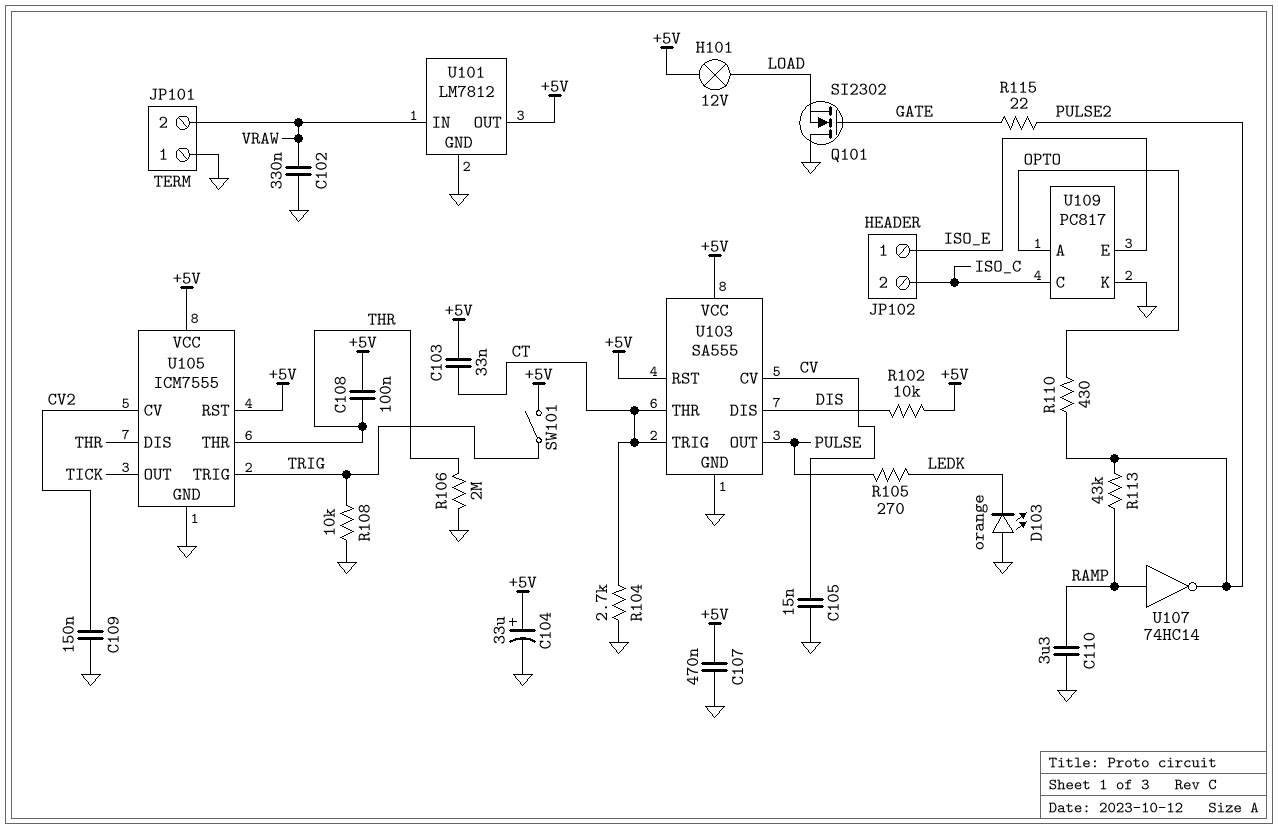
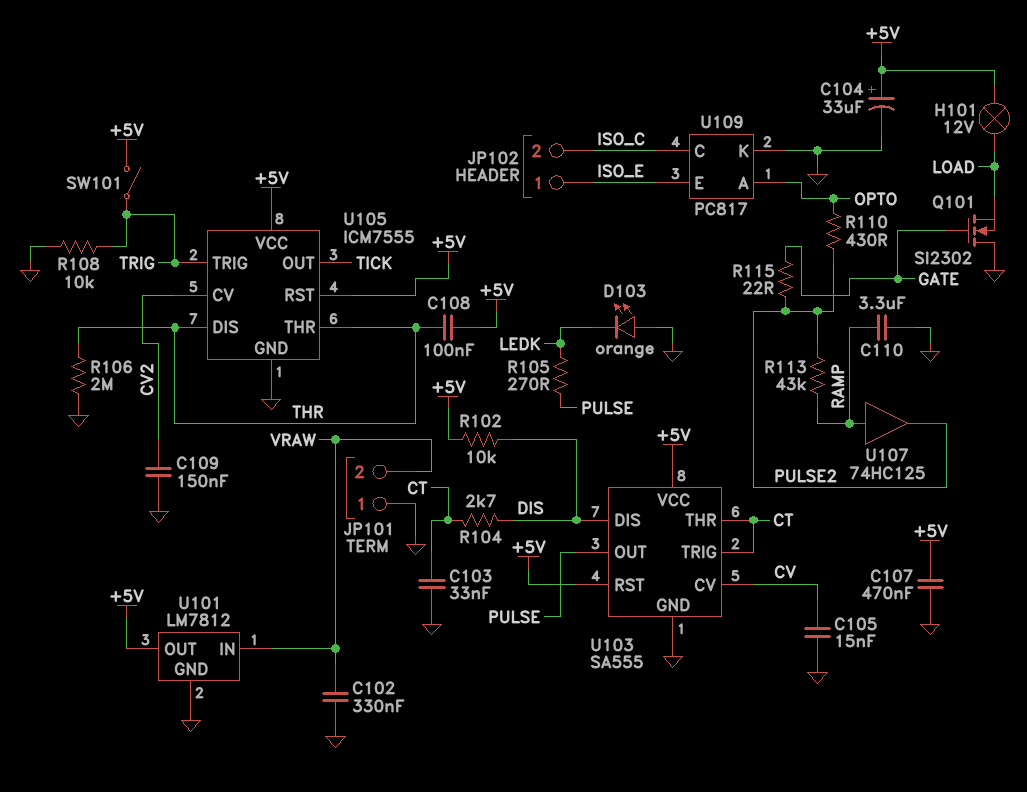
C103: 33nF (+5V, CT) -> 33nF (CT, GND)
R104: 2.7k (CT, GND) -> 2.7k (CT, DIS)
U107: NOT 74HC14 (in RAMP, out PULSE2) -> buffer 74HC125 (in RAMP, out PULSE2)

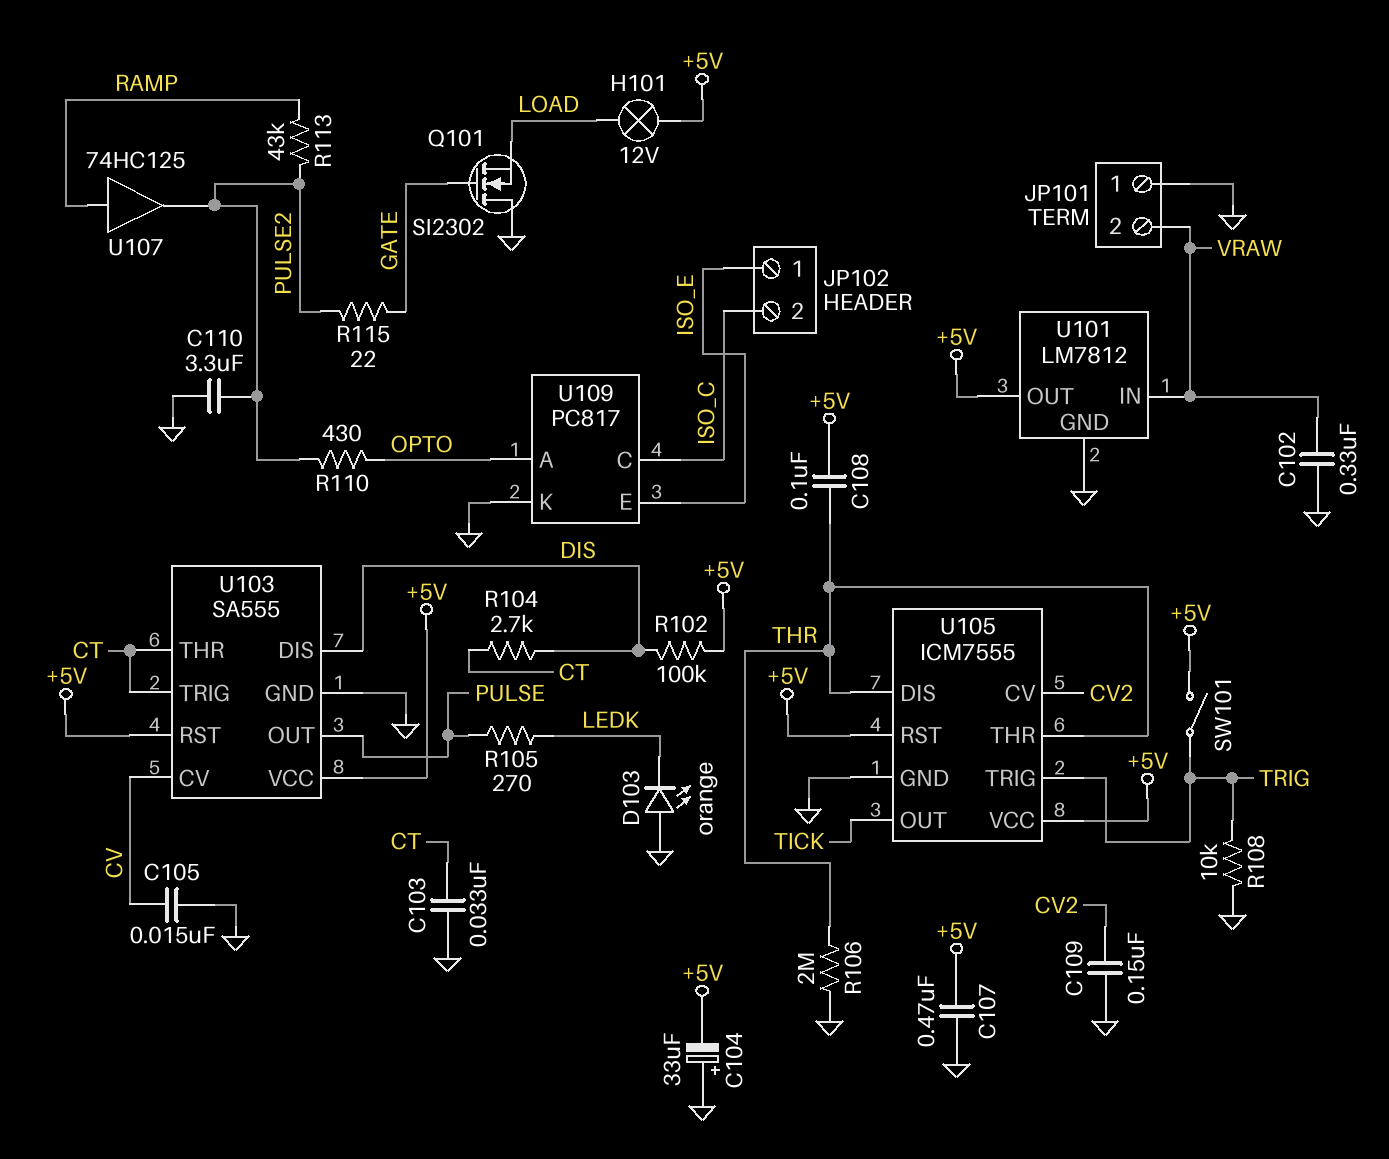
C104: 33uF (plus +5V, minus GND) -> 33uF (plus GND, minus +5V)
C110: 3.3uF (GND, RAMP) -> 3.3uF (GND, PULSE2)
R102: 10k (+5V, DIS) -> 100k (+5V, DIS)

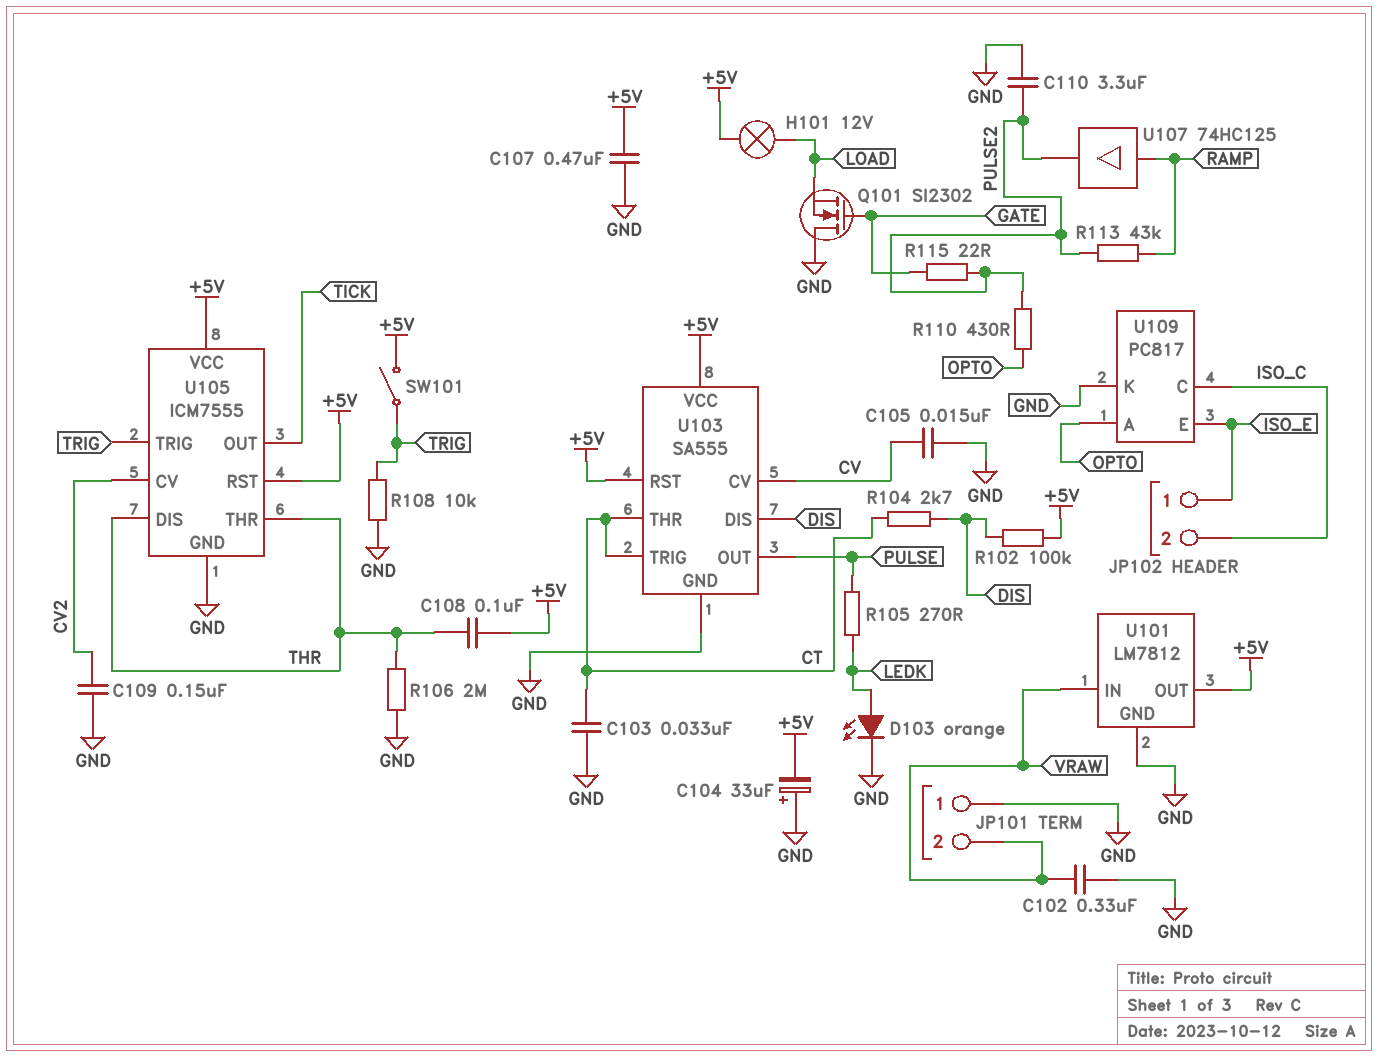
D103: LED orange (A GND, K LEDK) -> LED orange (A LEDK, K GND)

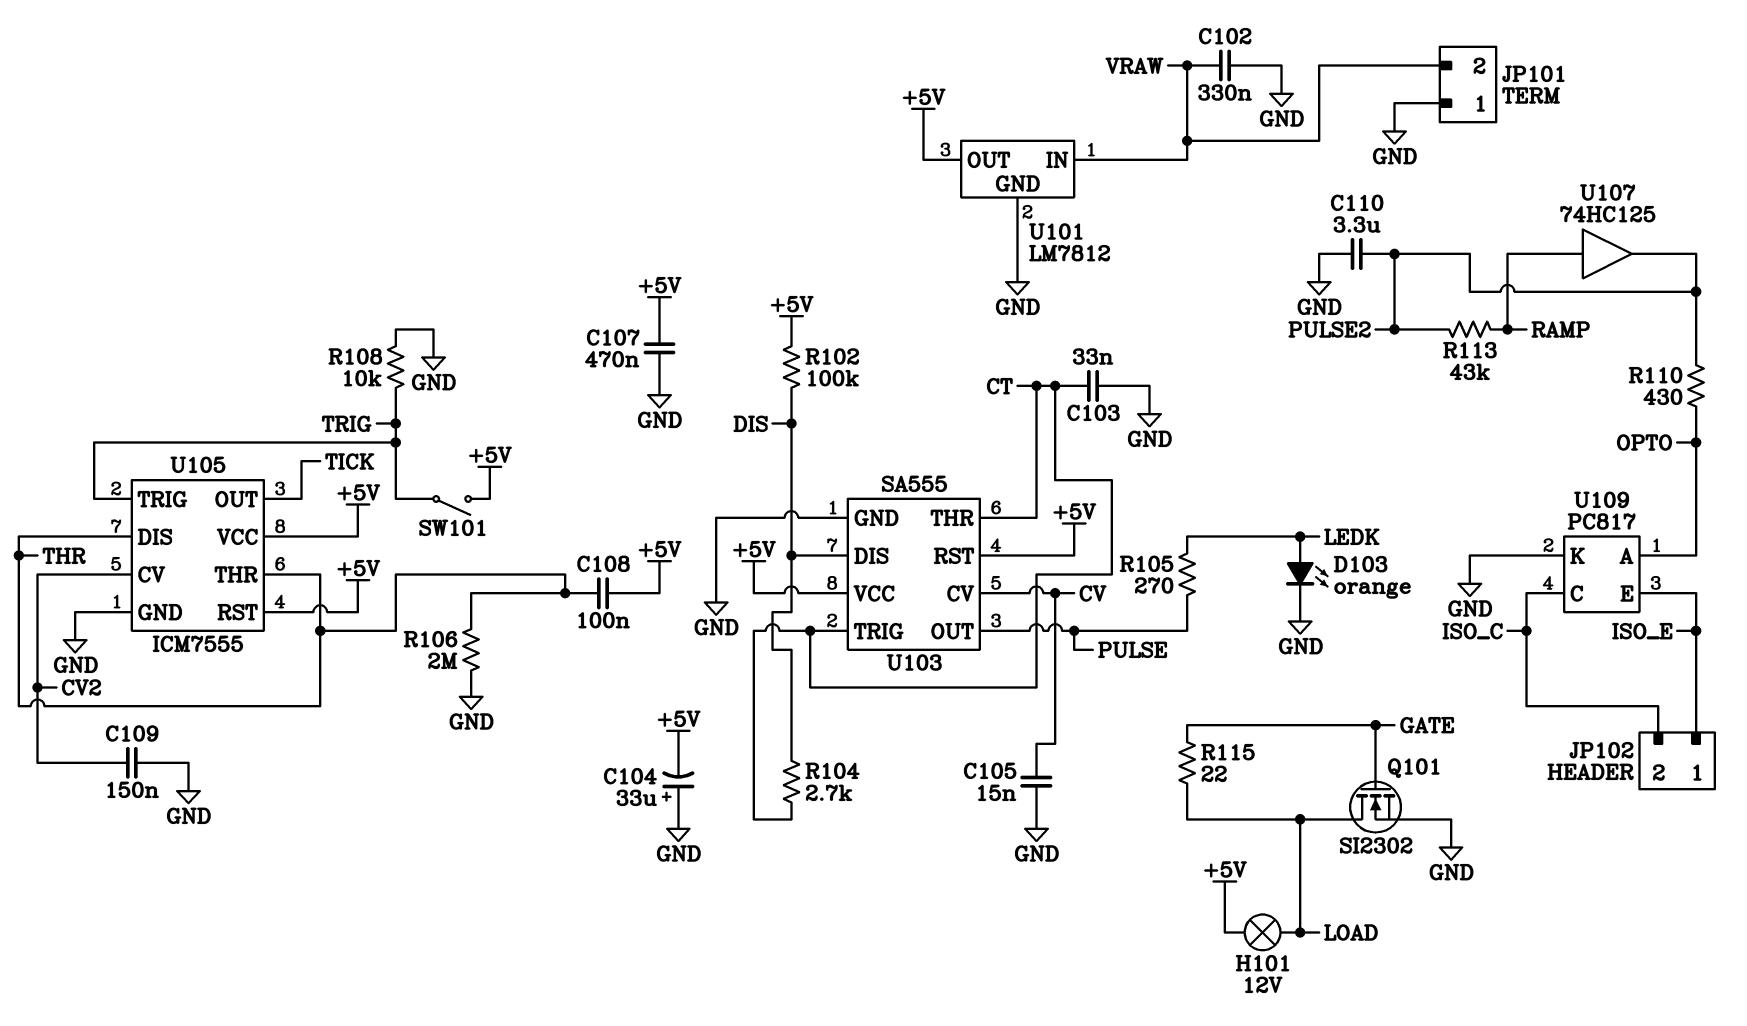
Q101: NMOS SI2302 (G GATE, D GND, S LOAD) -> NMOS SI2302 (G GATE, D LOAD, S GND)
R115: 22 (GATE, PULSE2) -> 22 (GATE, LOAD)

